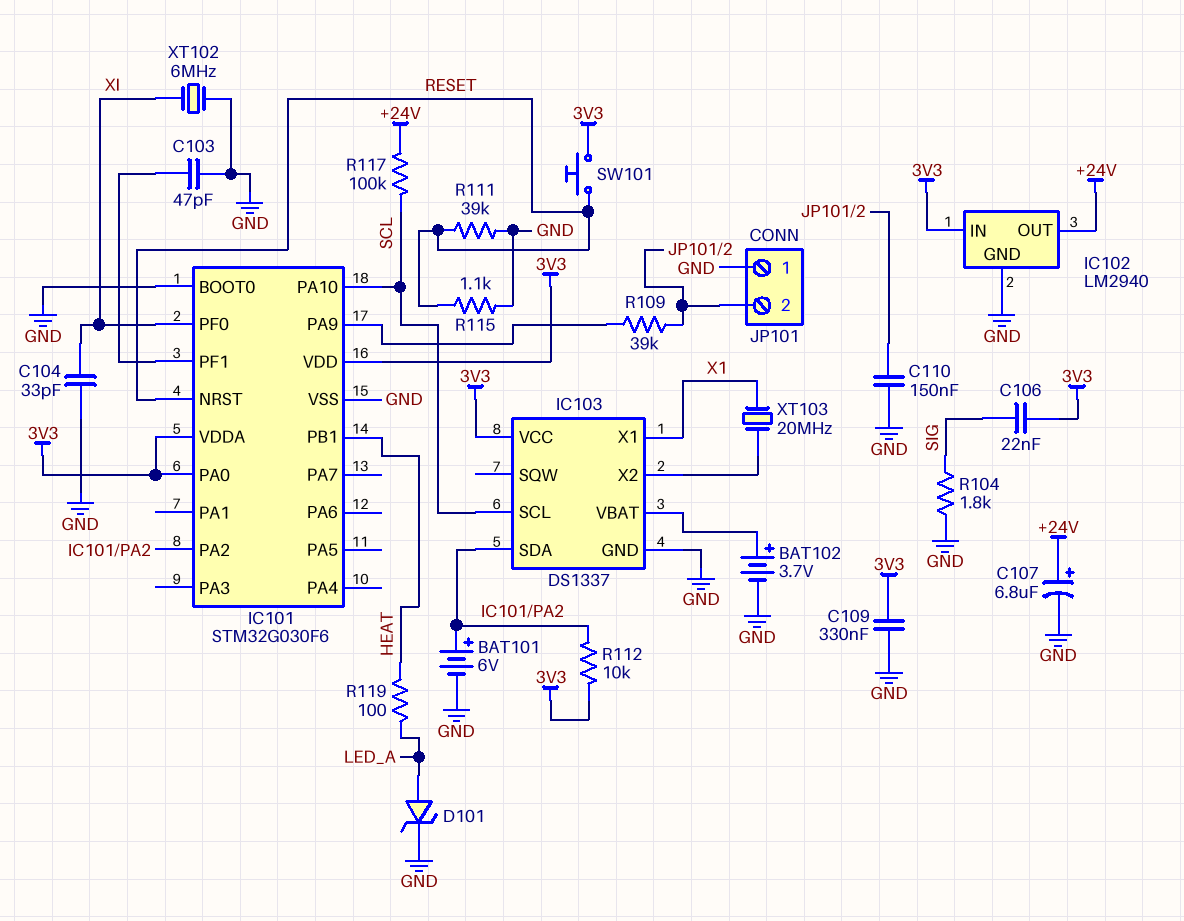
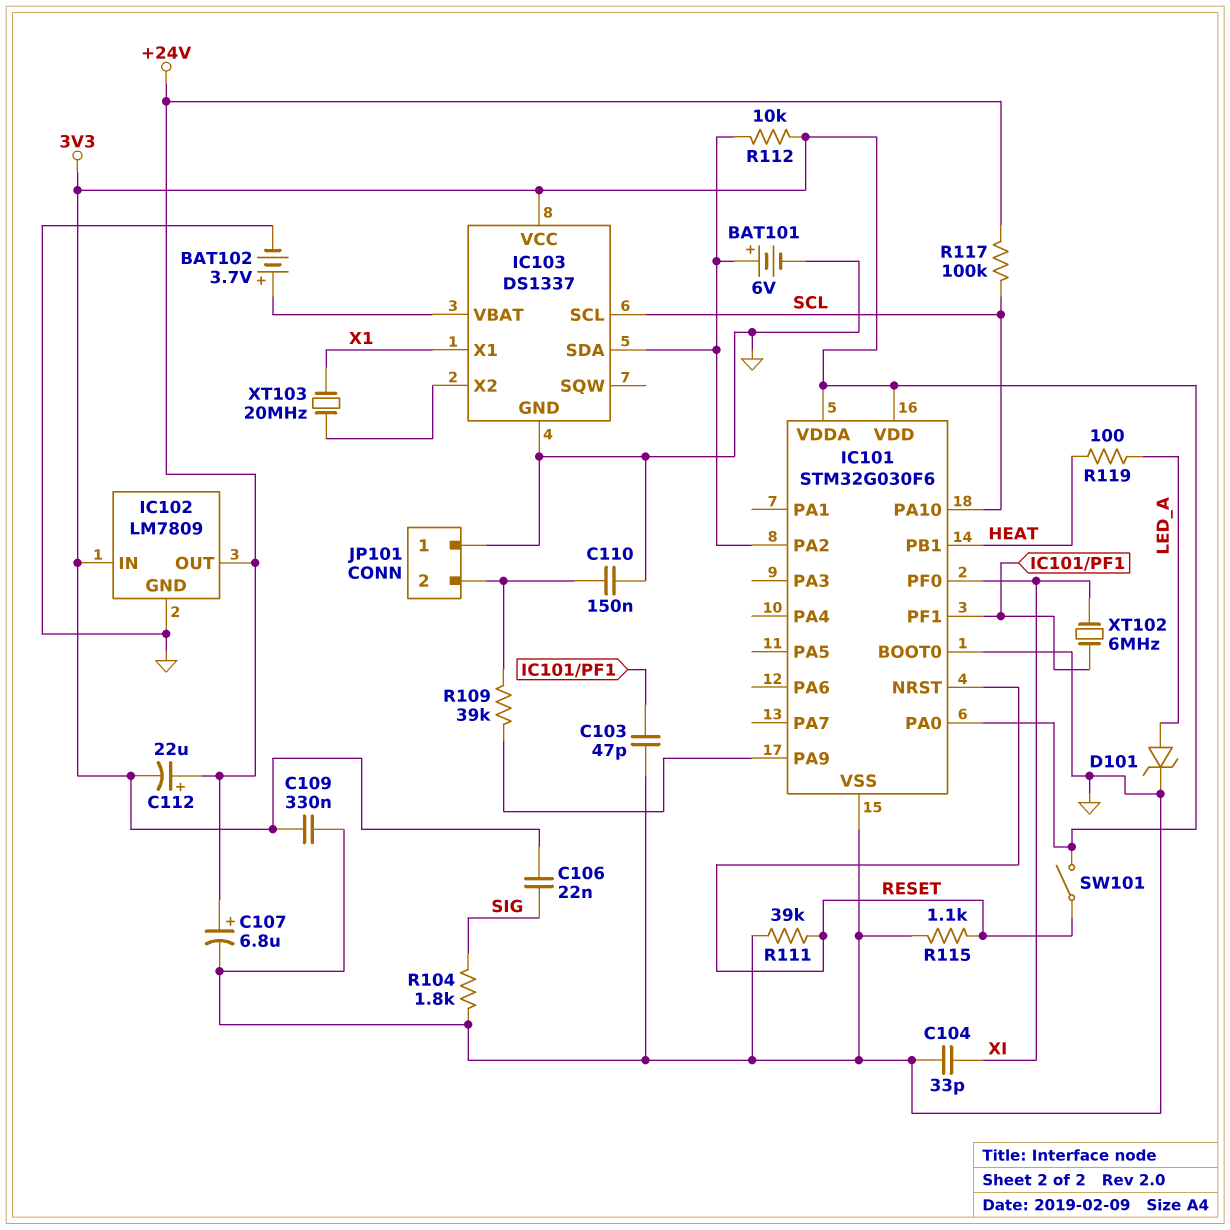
C112: none -> 22uF (plus +24V, minus 3V3)
IC102: LM2940 -> LM7809
SW101: button (3V3, RESET) -> switch (3V3, RESET)
XT102: 6MHz (GND, XI) -> 6MHz (IC101/PF1, XI)

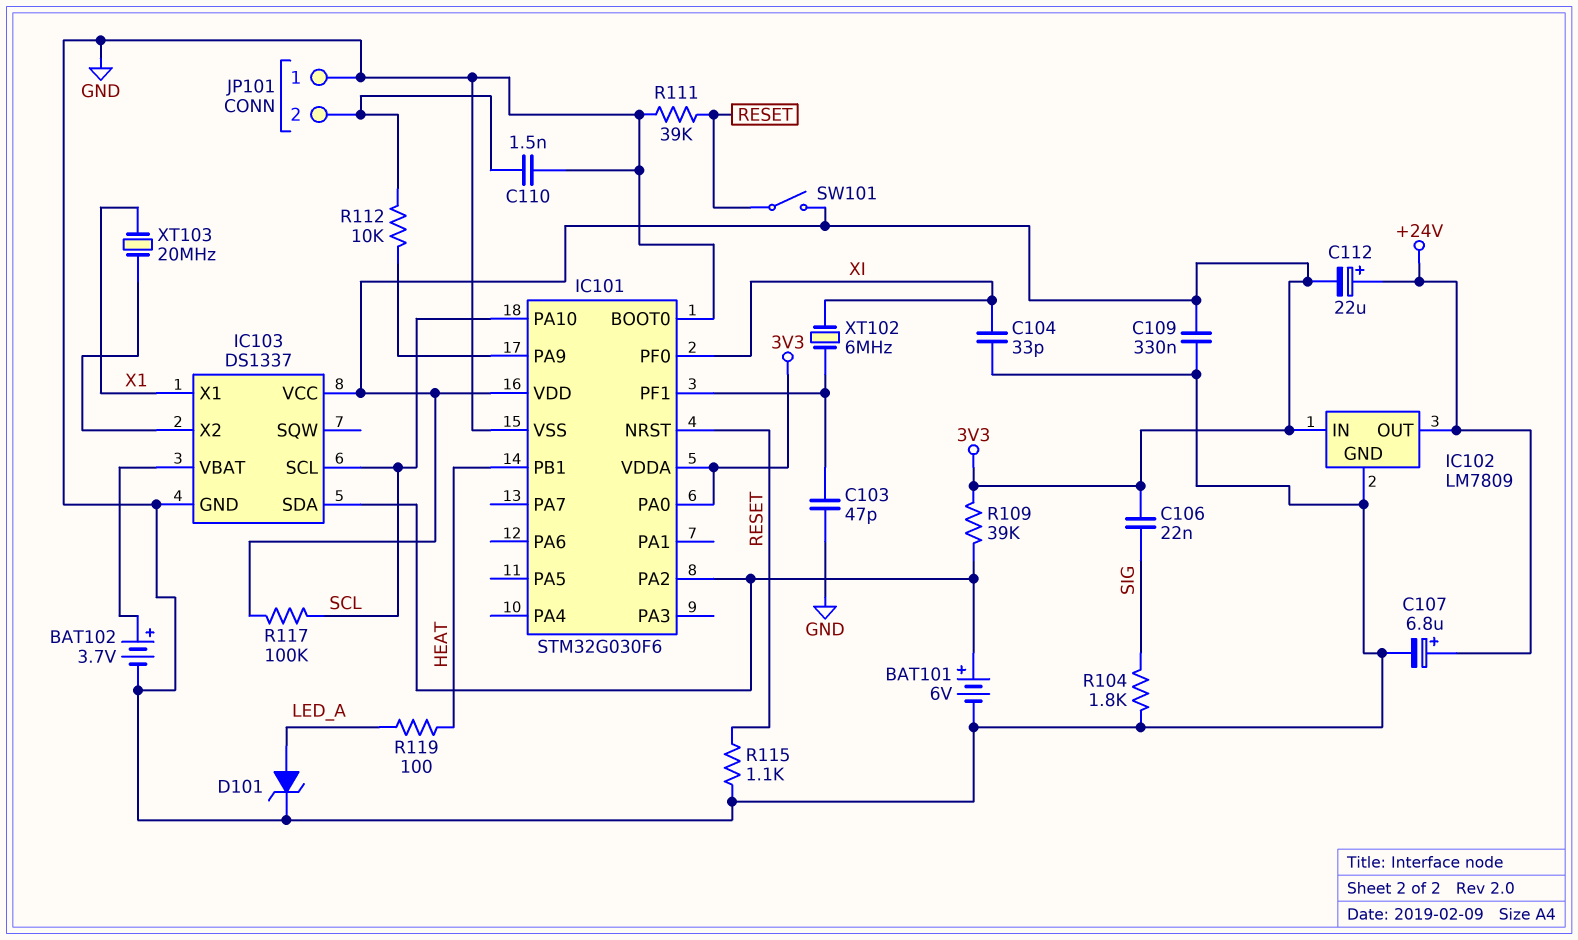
C110: 150nF (GND, JP101/2) -> 1.5nF (GND, JP101/2)
R109: 39k (IC101/PA9, JP101/2) -> 39k (3V3, IC101/PA2)
R112: 10k (3V3, IC101/PA2) -> 10k (IC101/PA9, JP101/2)
R117: 100k (+24V, SCL) -> 100k (3V3, SCL)

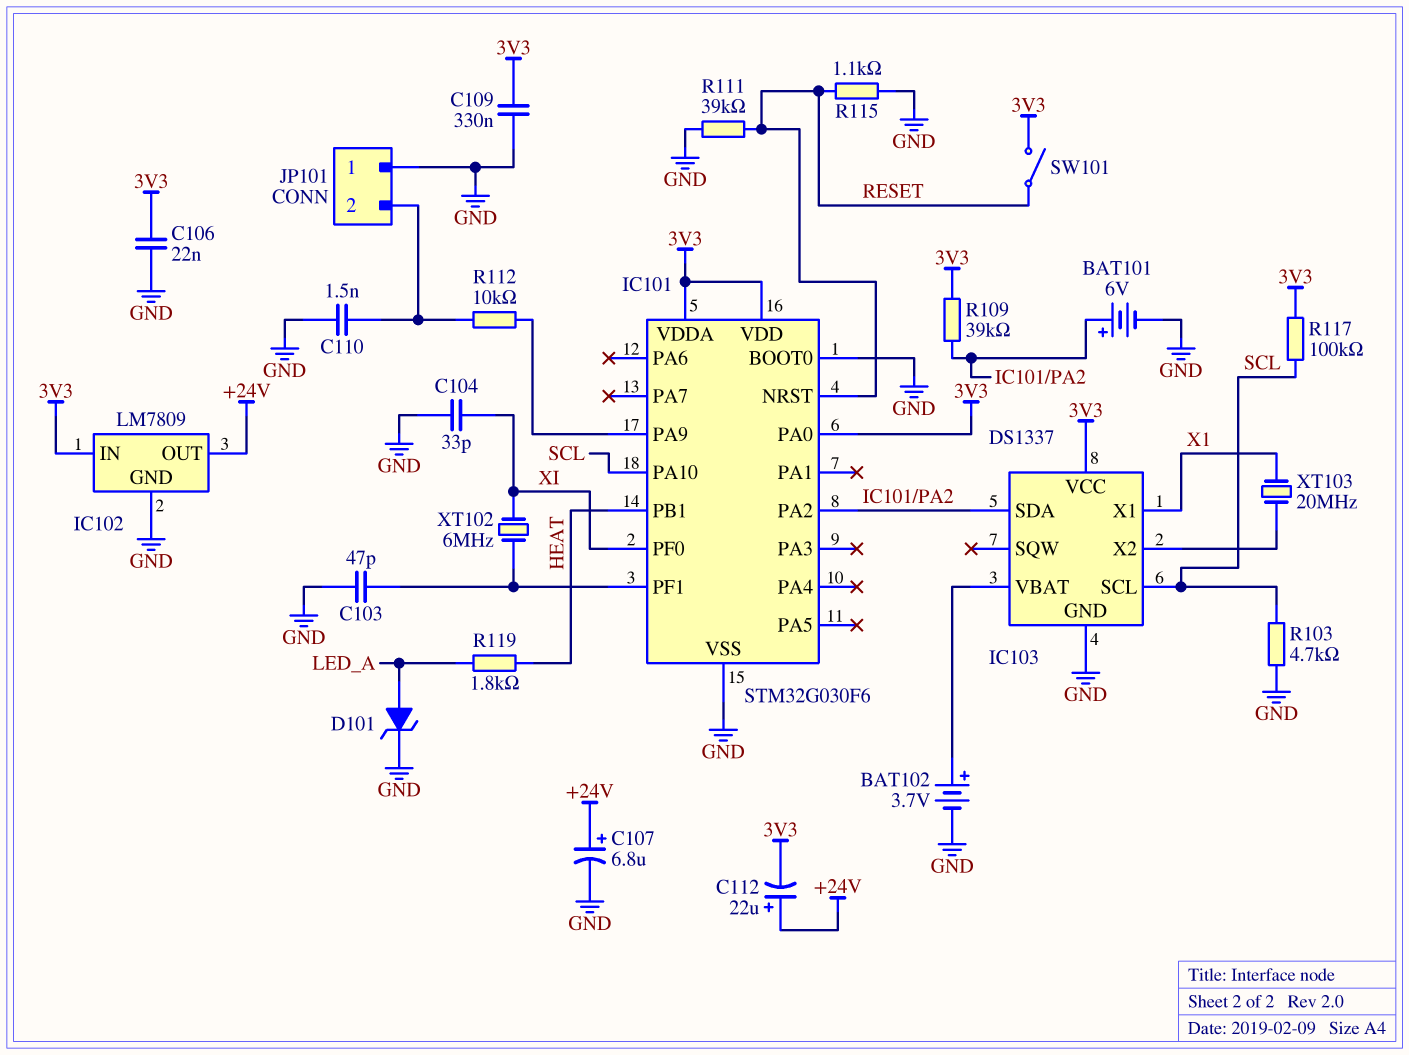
C106: 22nF (3V3, SIG) -> 22nF (3V3, GND)
R103: none -> 4.7k (GND, SCL)
R104: 1.8k (GND, SIG) -> none
R119: 100 (HEAT, LED_A) -> 1.8k (HEAT, LED_A)

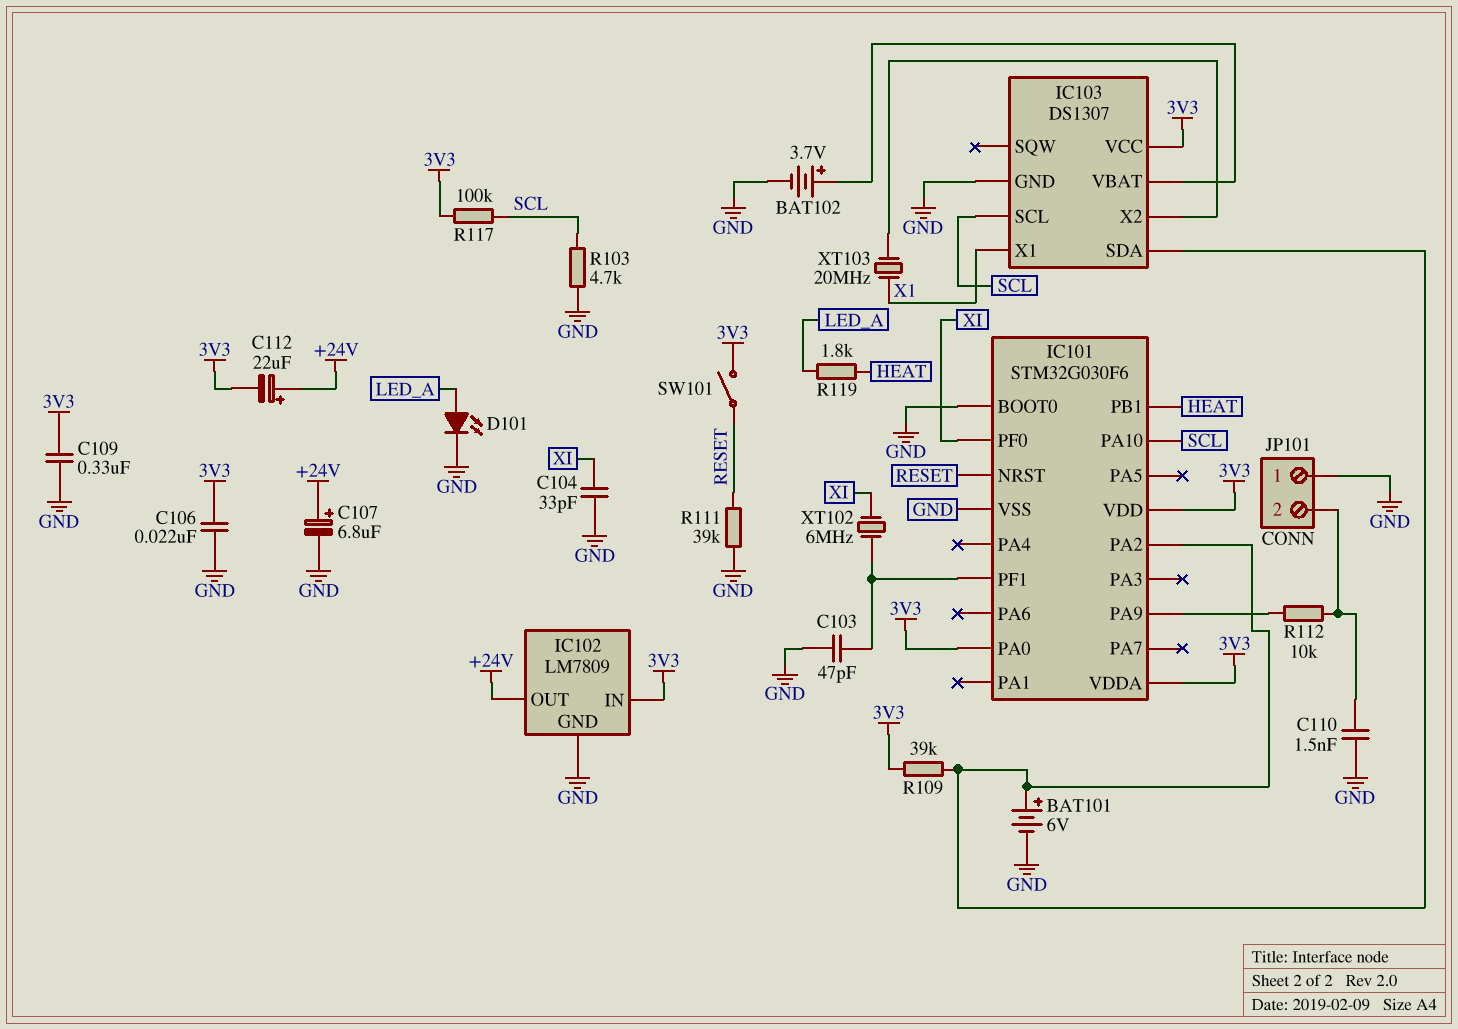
D101: zener (A LED_A, K GND) -> LED (A LED_A, K GND)
IC103: DS1337 -> DS1307
R115: 1.1k (GND, RESET) -> none

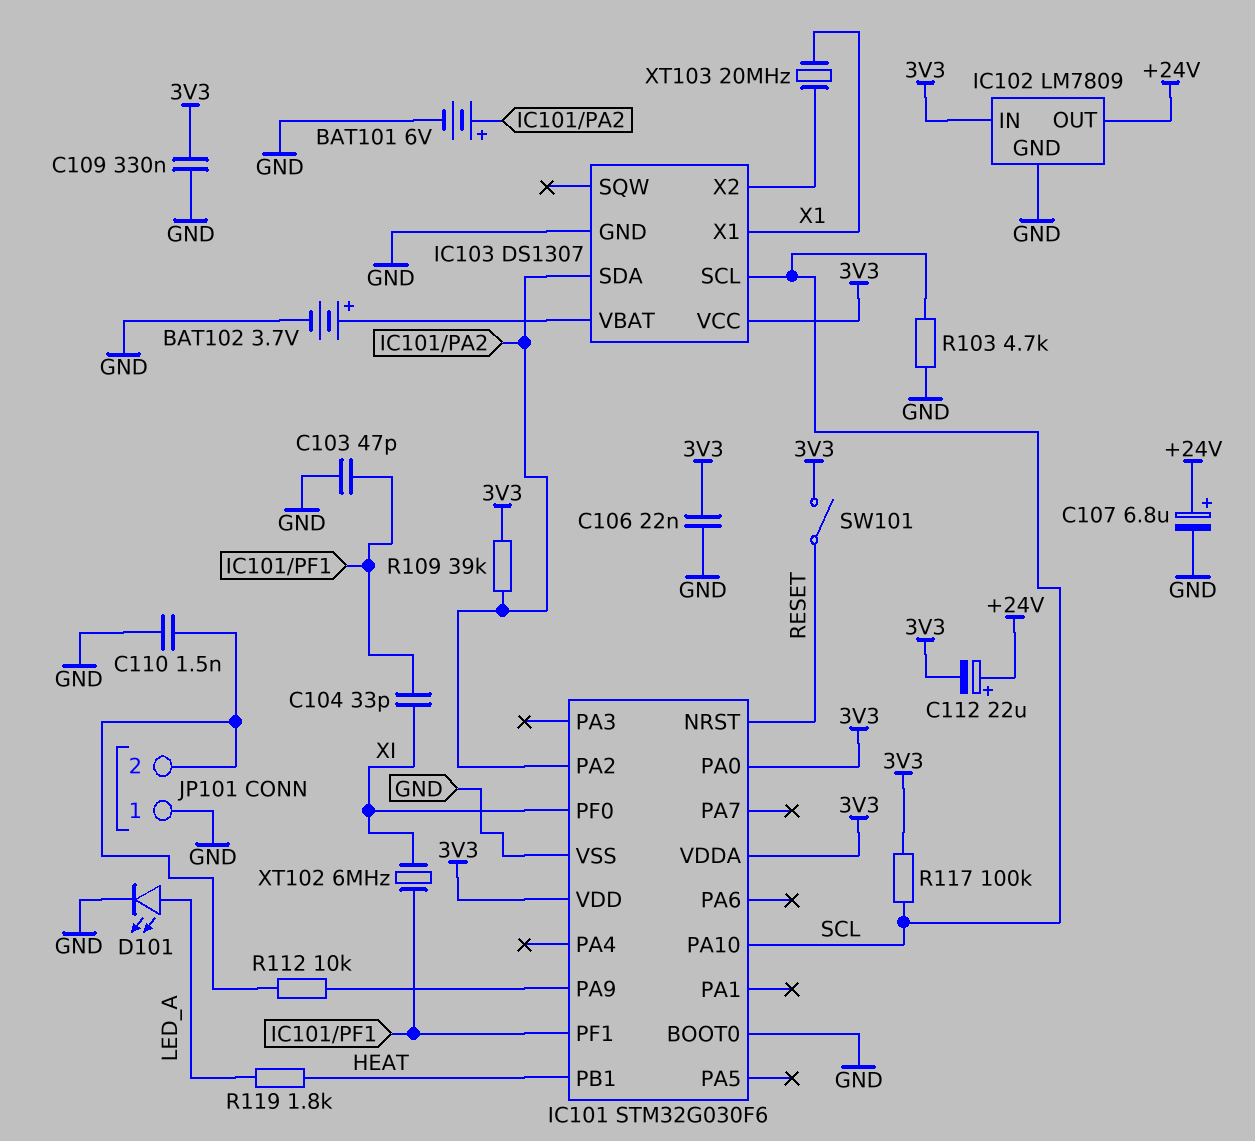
C104: 33pF (GND, XI) -> 33pF (IC101/PF1, XI)
R111: 39k (GND, RESET) -> none

